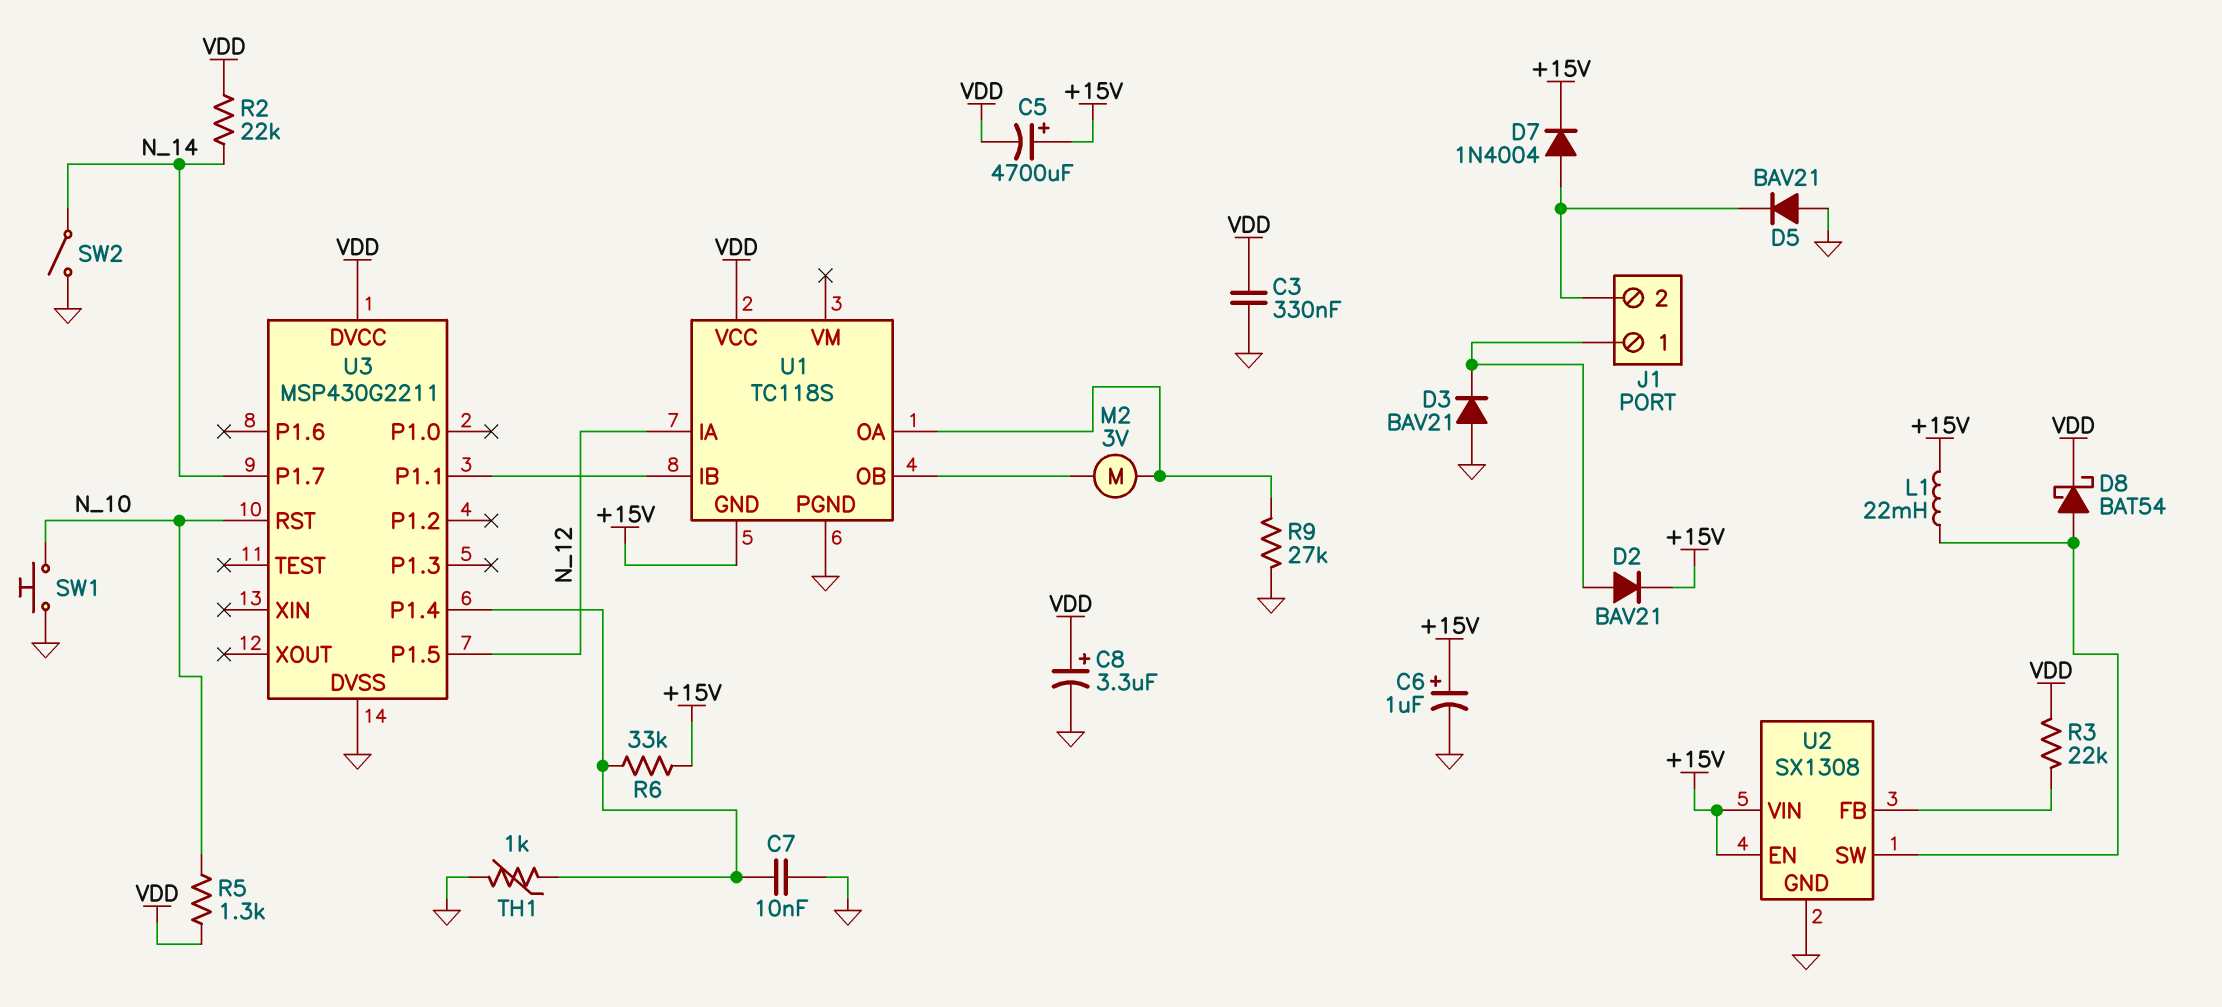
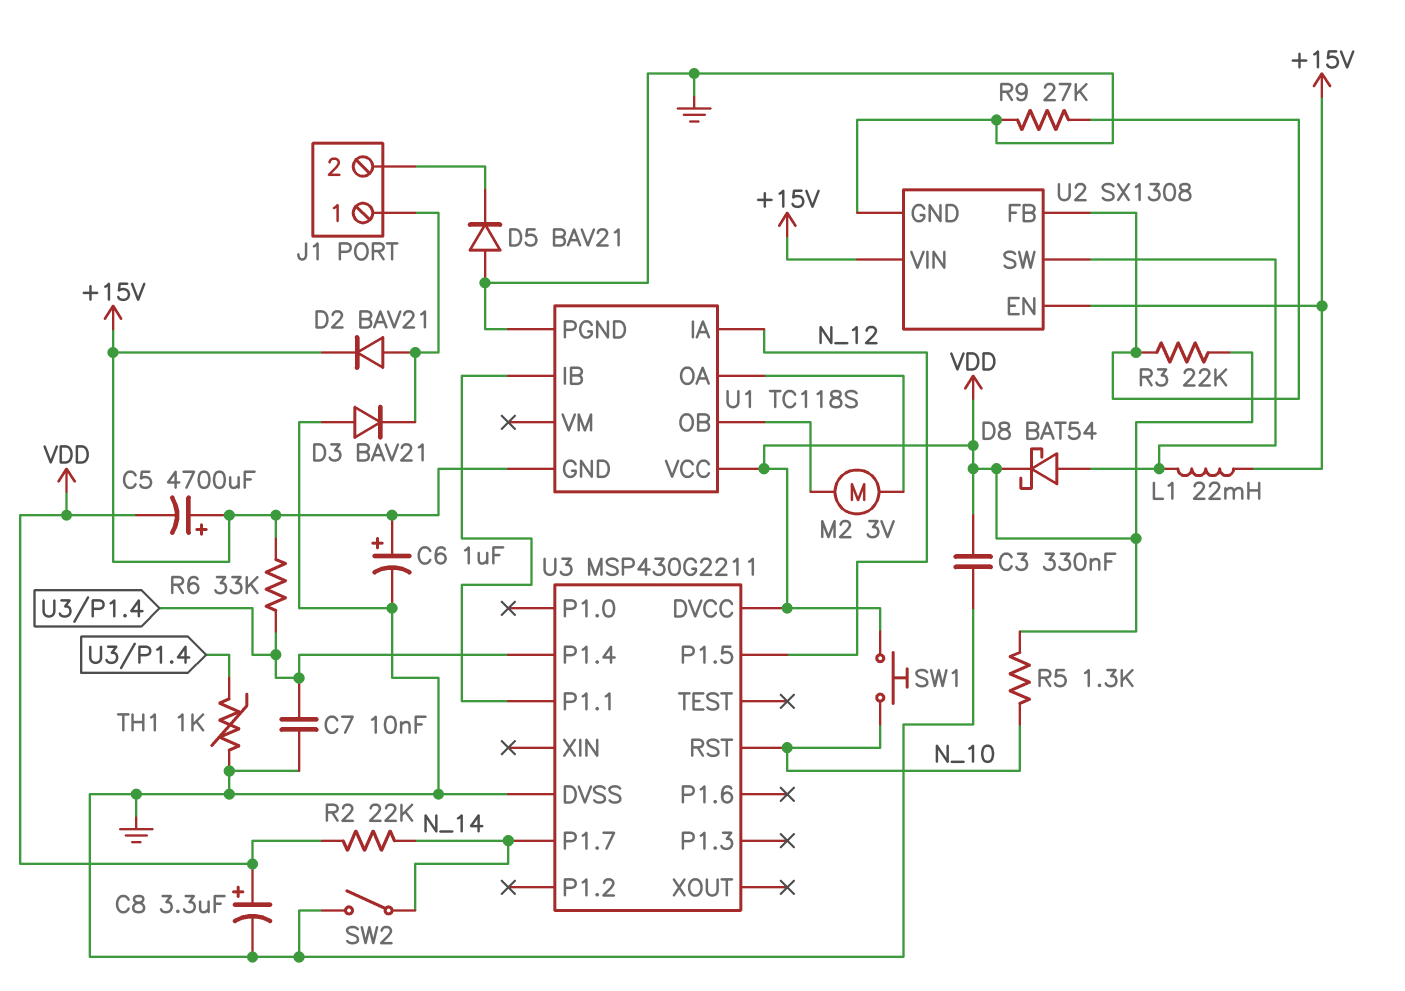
D7: diode 1N4004 (A J1/2, K +15V) -> none
R9: 27k (GND, U1/OA) -> 27k (GND, U2/FB)
SW1: button (GND, N_10) -> button (N_10, VDD)

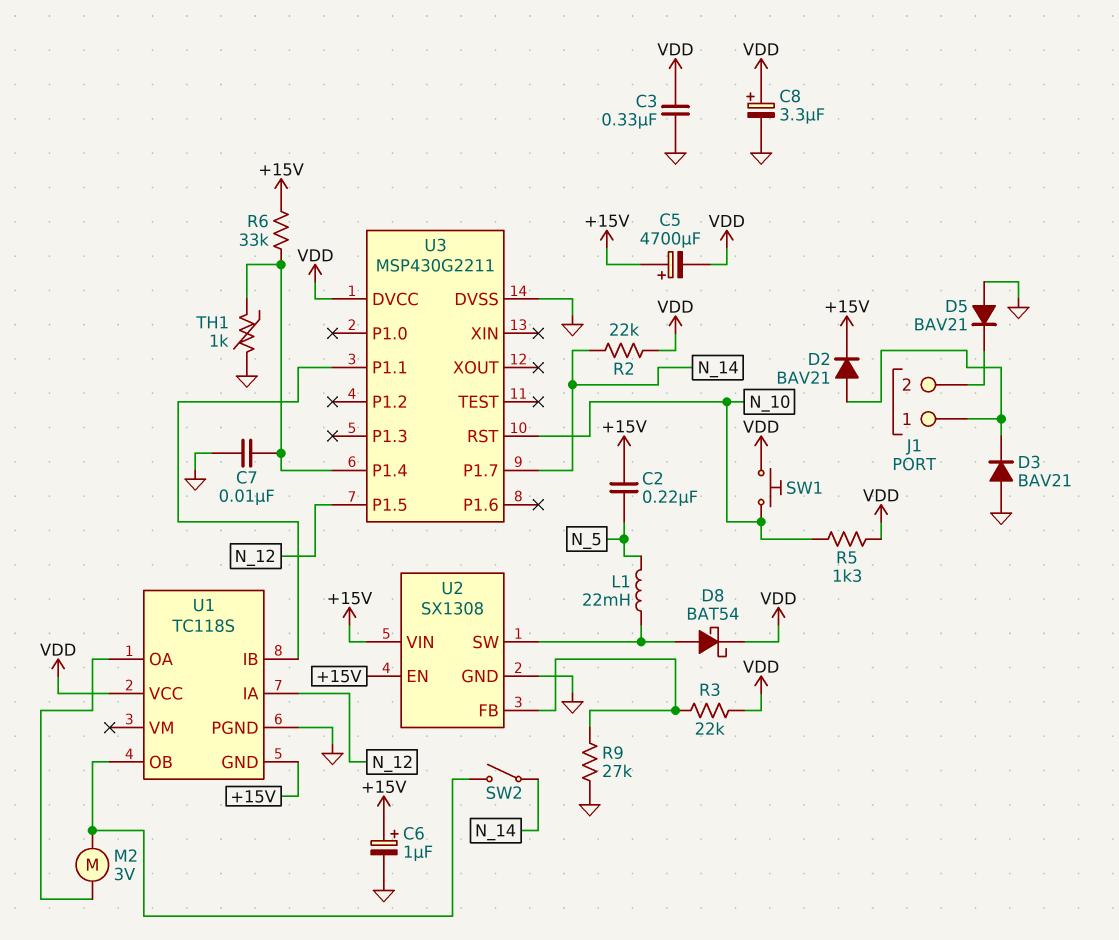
C2: none -> 220nF (+15V, N_5)
L1: 22mH (+15V, U2/SW) -> 22mH (N_5, U2/SW)
SW2: switch (GND, N_14) -> switch (N_14, U1/OB)

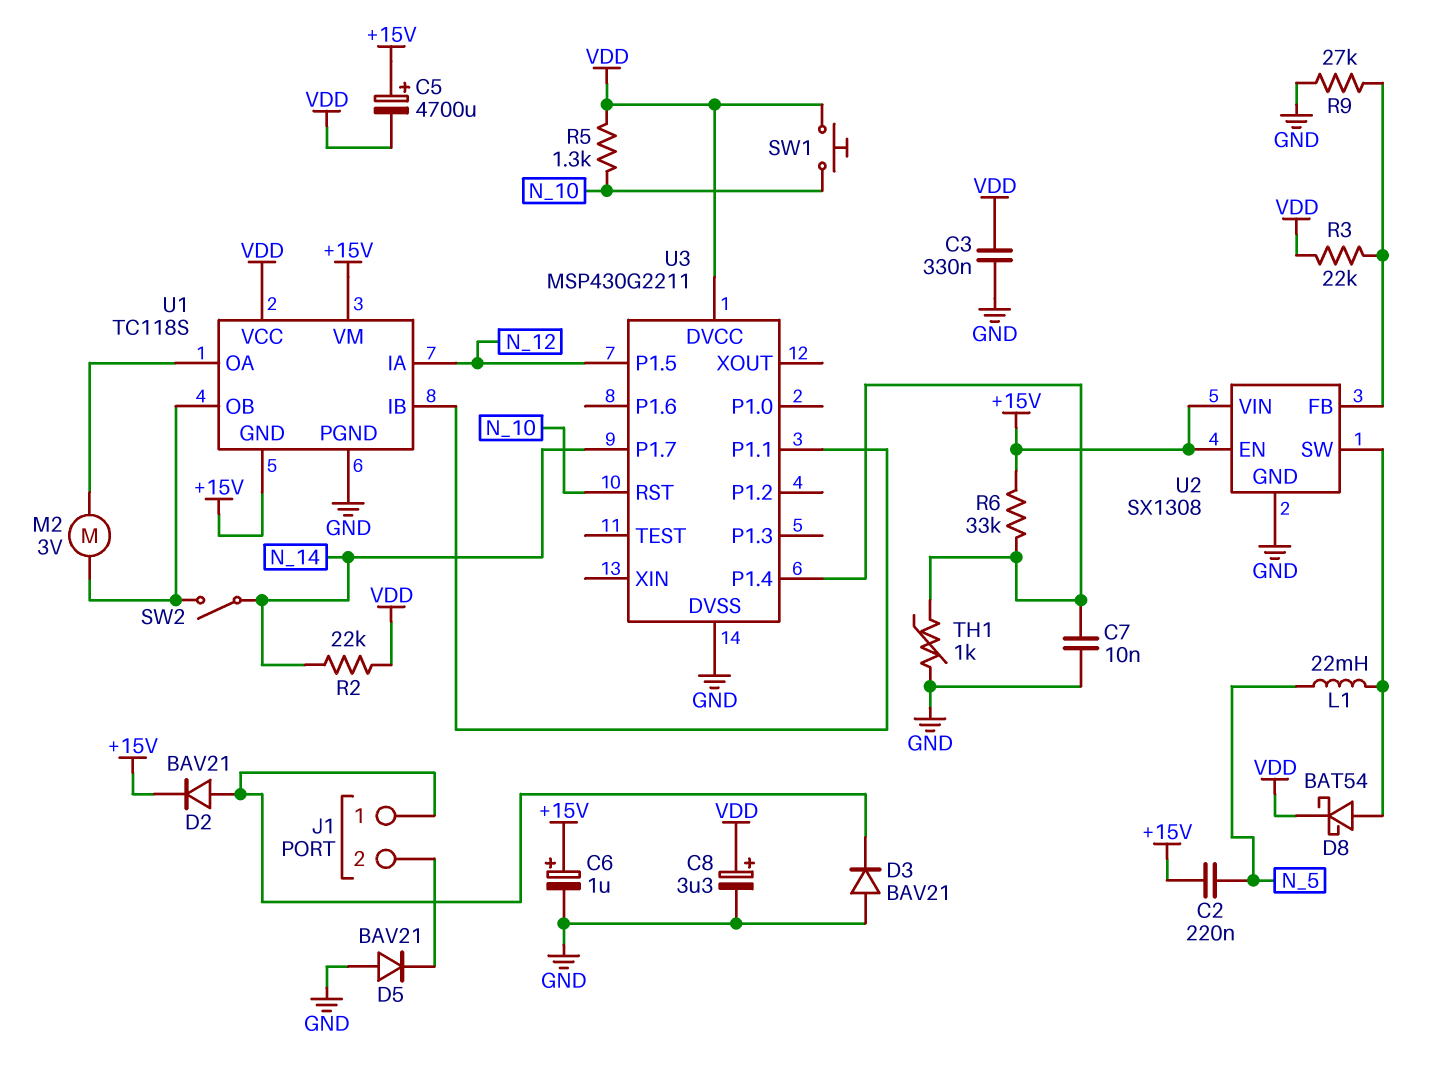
U1 pin VM: none -> +15V

